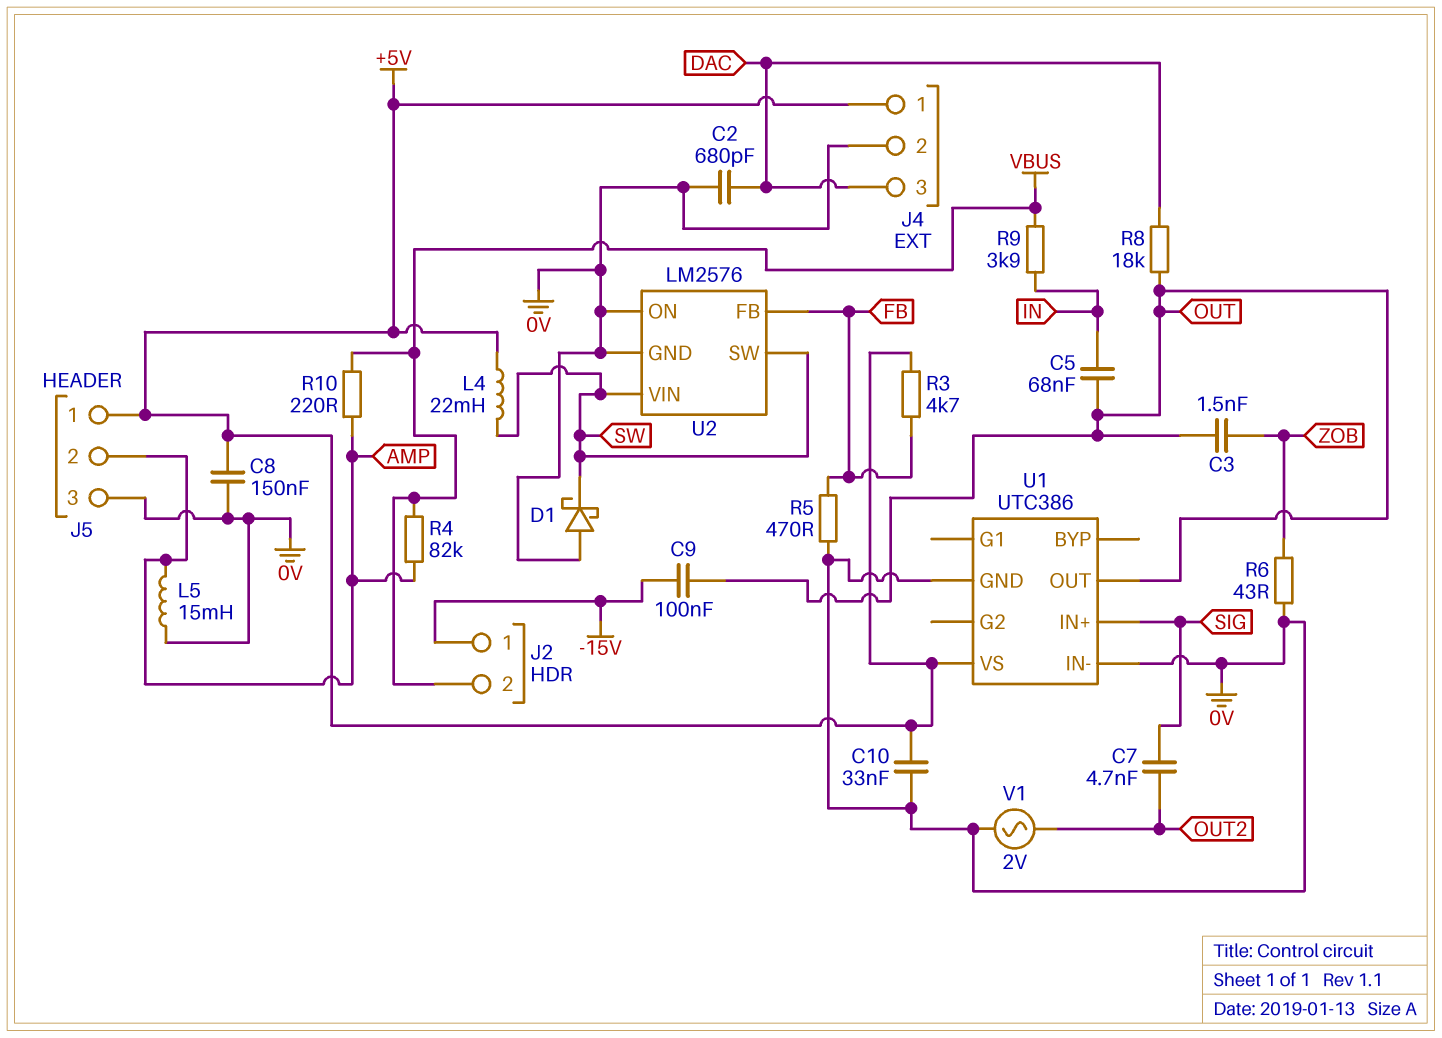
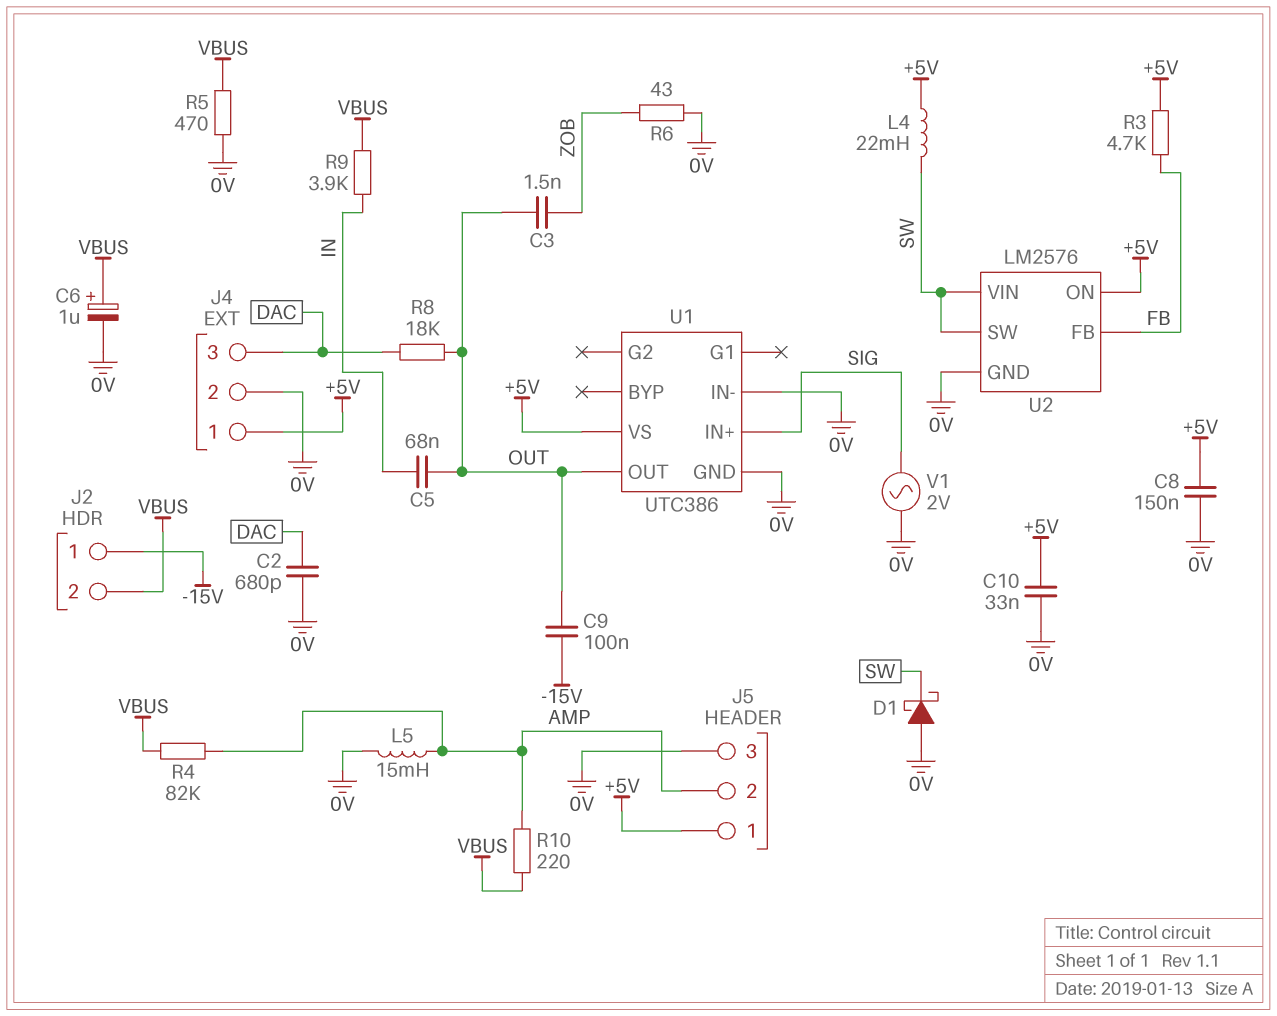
C6: none -> 1uF (plus VBUS, minus 0V)
C7: 4.7nF (OUT2, SIG) -> none
R5: 470 (0V, FB) -> 470 (0V, VBUS)
U2 pin ON: 0V -> +5V
V1: AC 2V (0V, OUT2) -> AC 2V (0V, SIG)

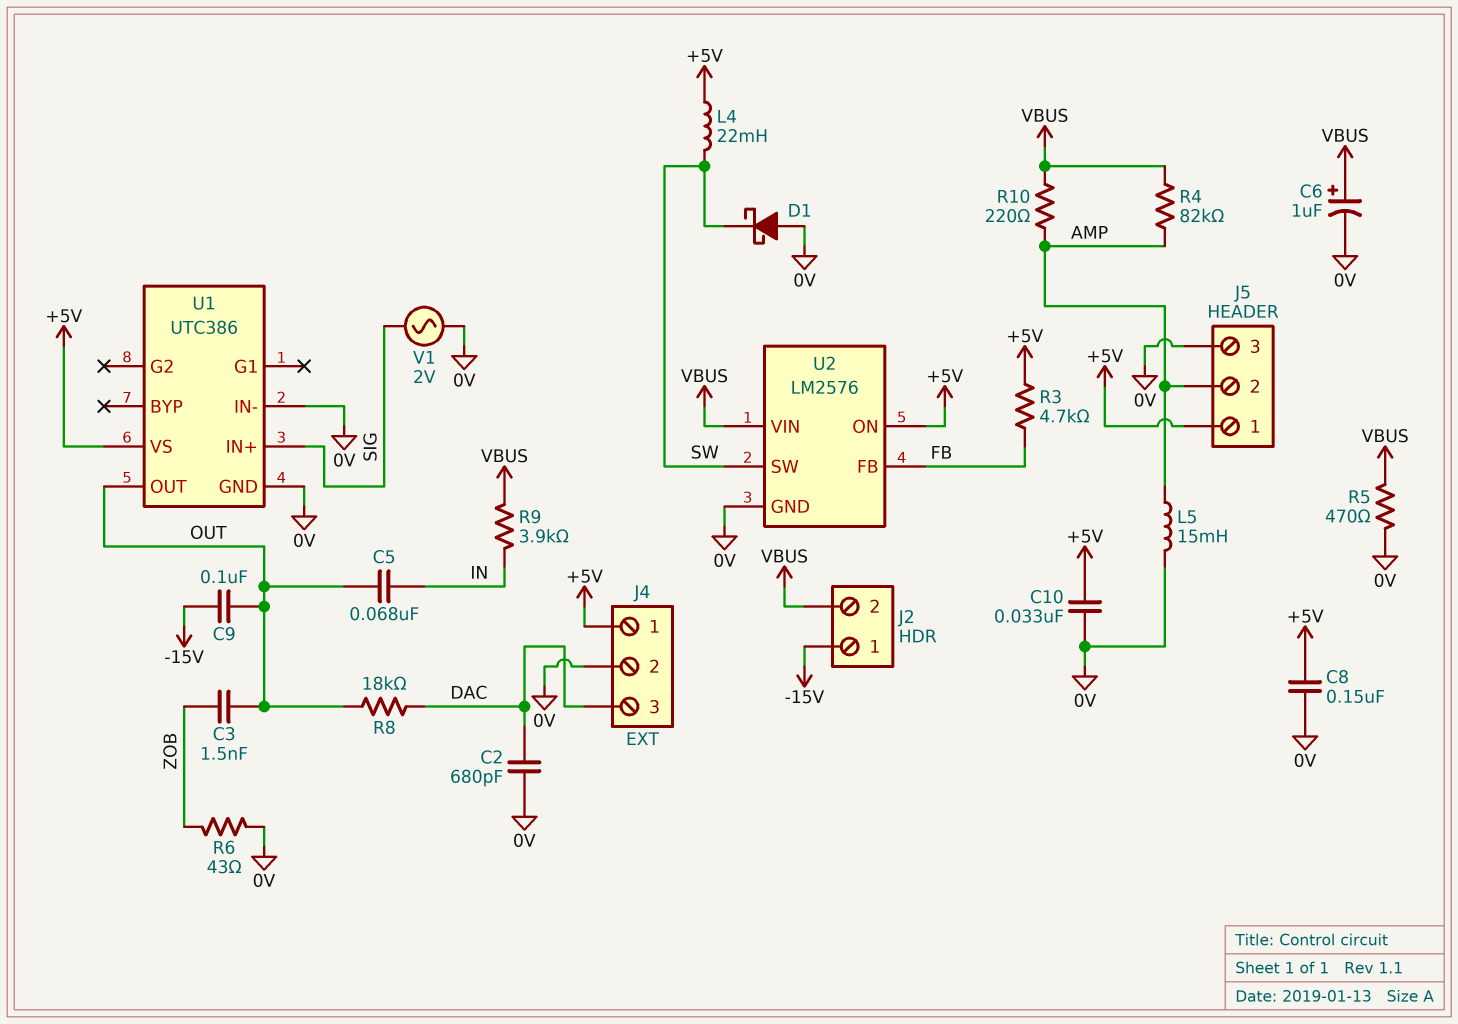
U2 pin VIN: SW -> VBUS

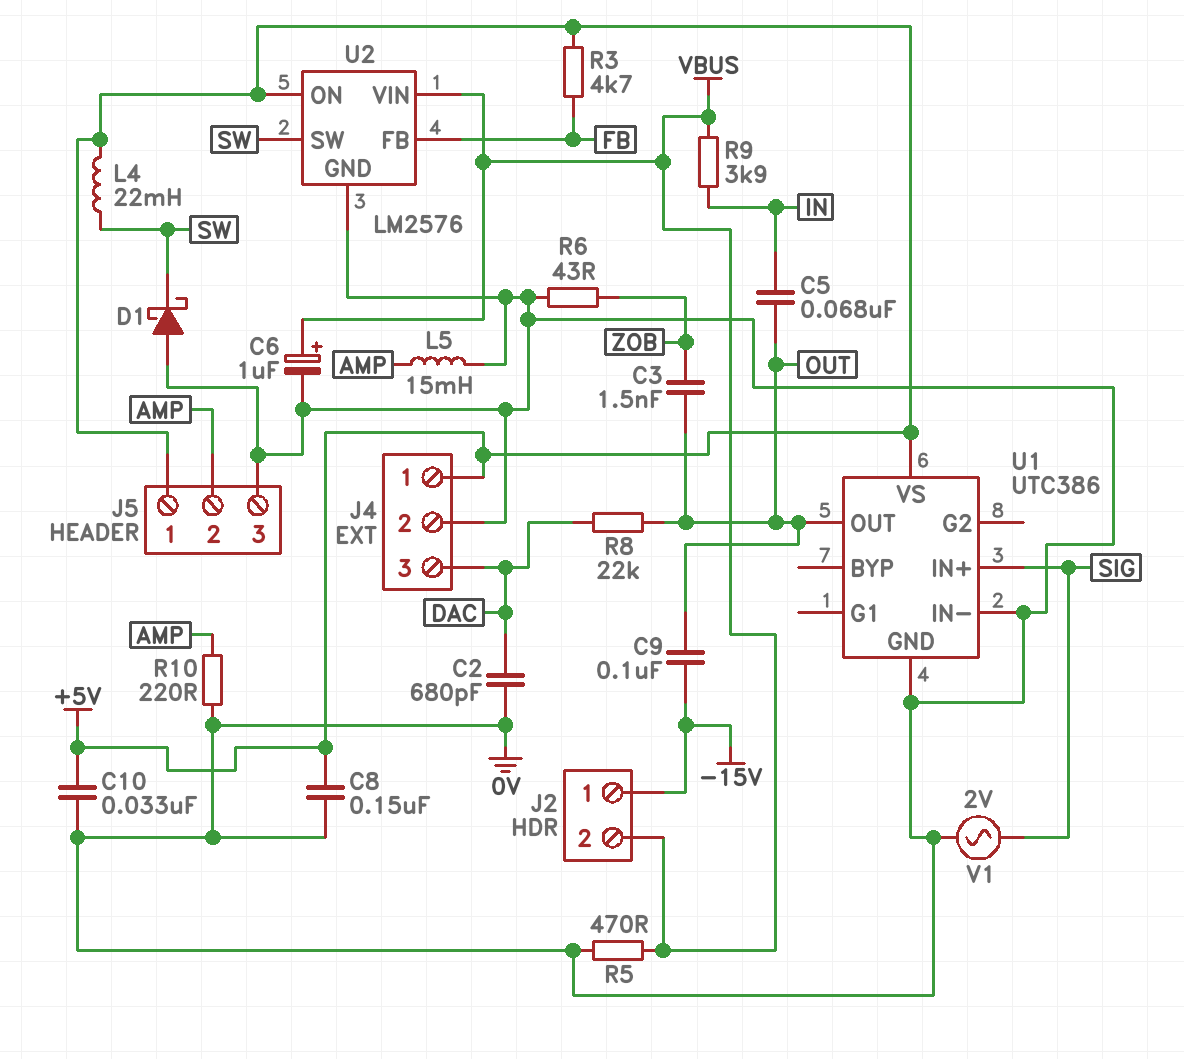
R4: 82k (AMP, VBUS) -> none
R8: 18k (DAC, OUT) -> 22k (DAC, OUT)
R10: 220 (AMP, VBUS) -> 220 (0V, AMP)

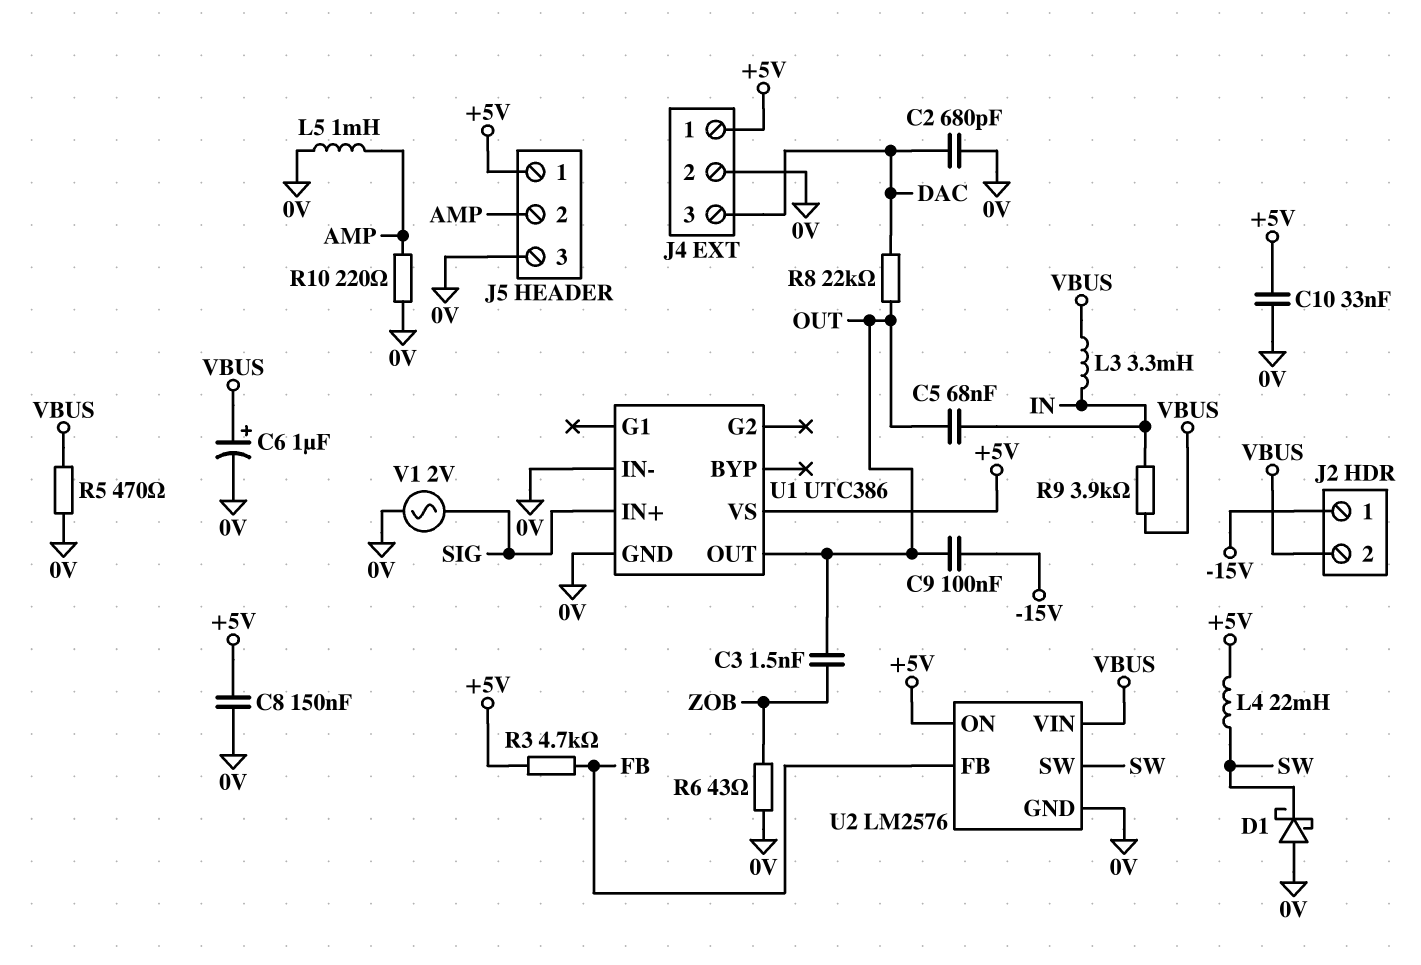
L3: none -> 3.3mH (IN, VBUS)
L5: 15mH (0V, AMP) -> 1mH (0V, AMP)

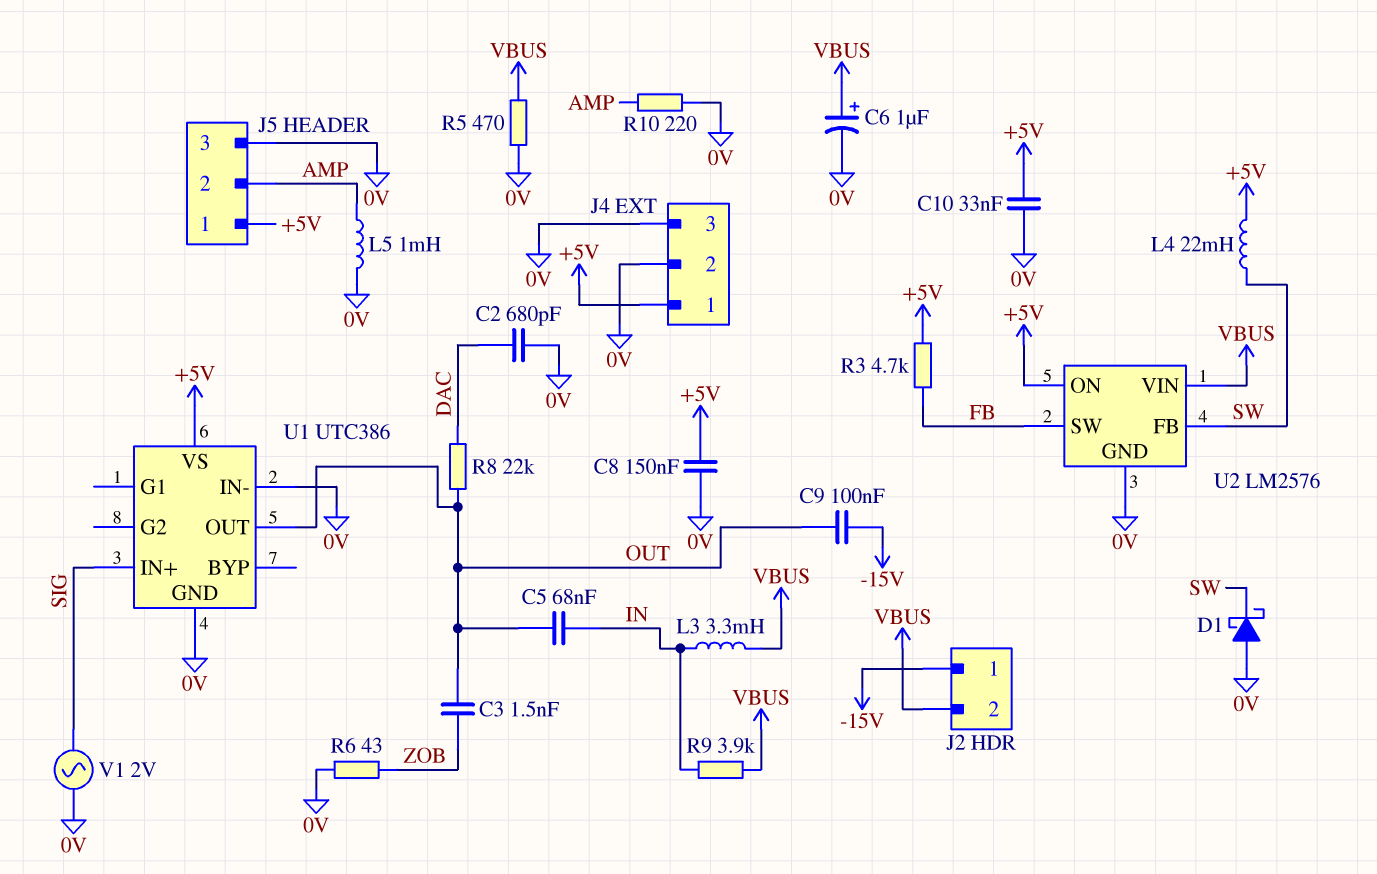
J4 pin 3: DAC -> 0V
U2 pin FB: FB -> SW
U2 pin SW: SW -> FB

